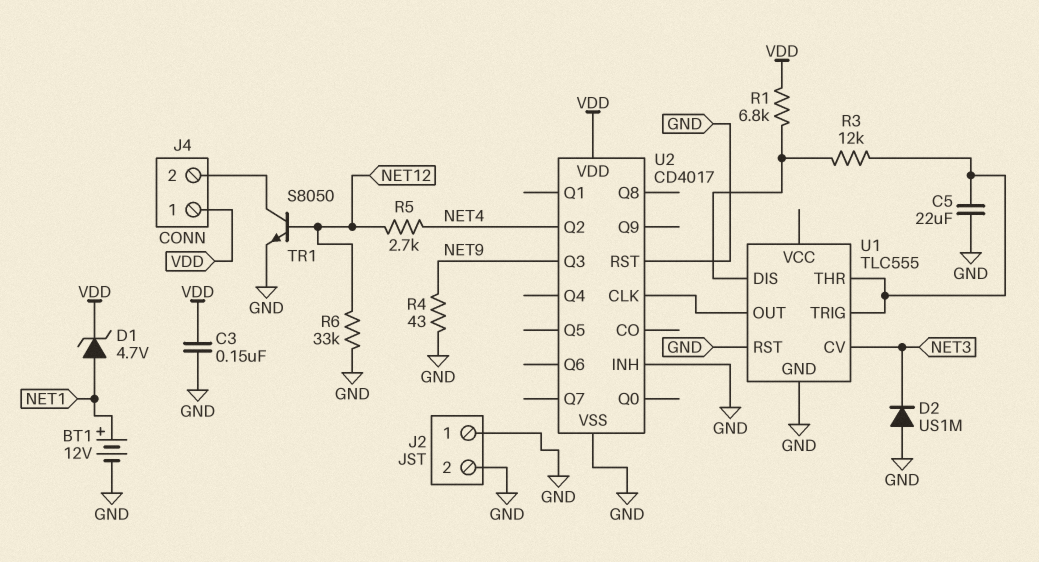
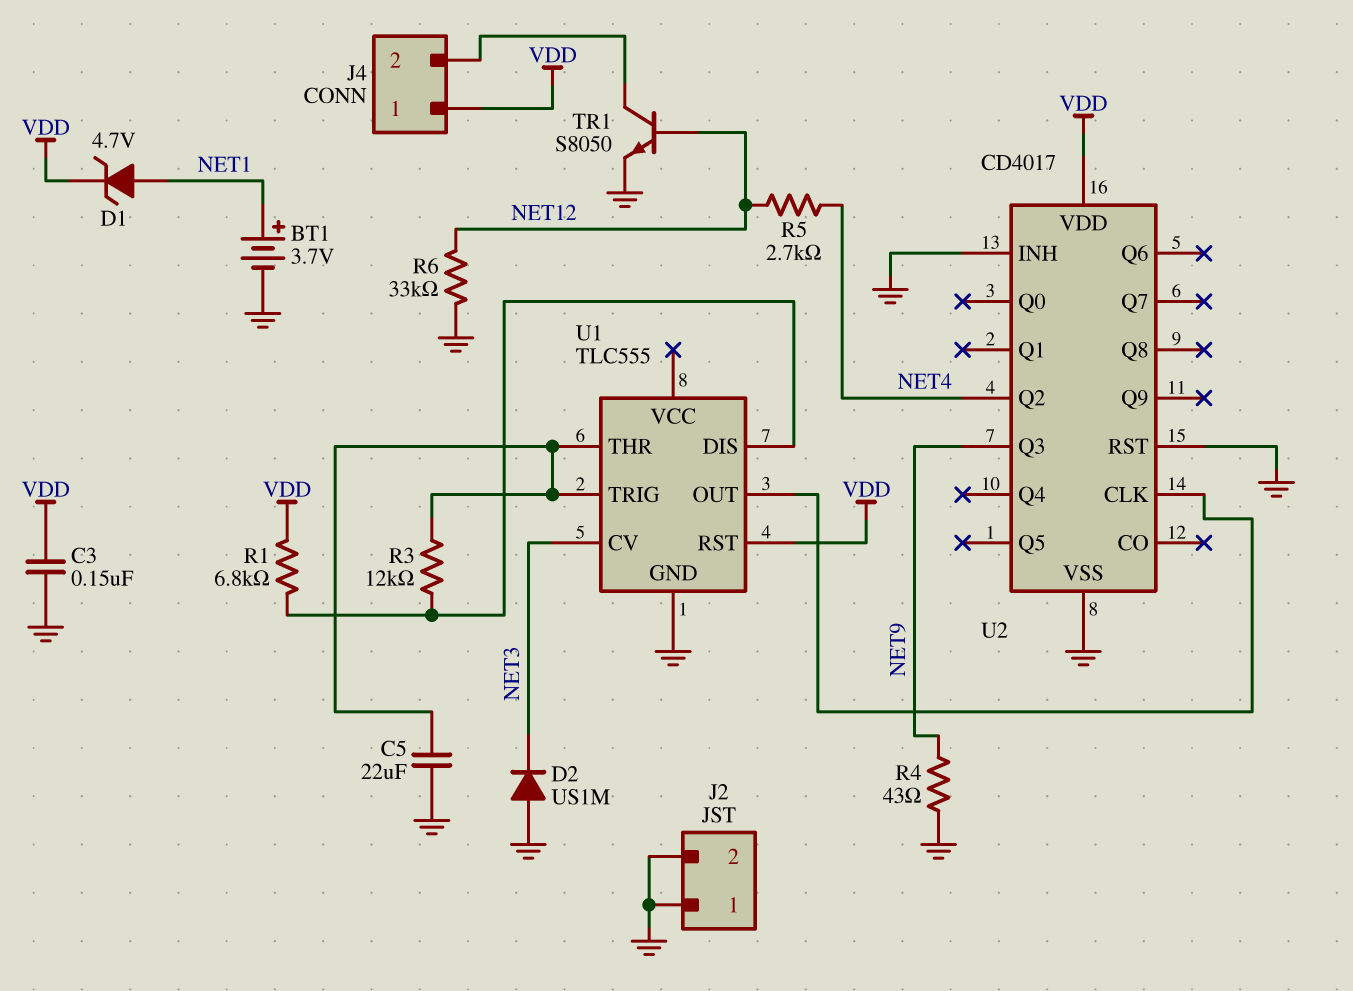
BT1: 12V (plus NET1, minus GND) -> 3.7V (plus NET1, minus GND)
U1 pin RST: GND -> VDD

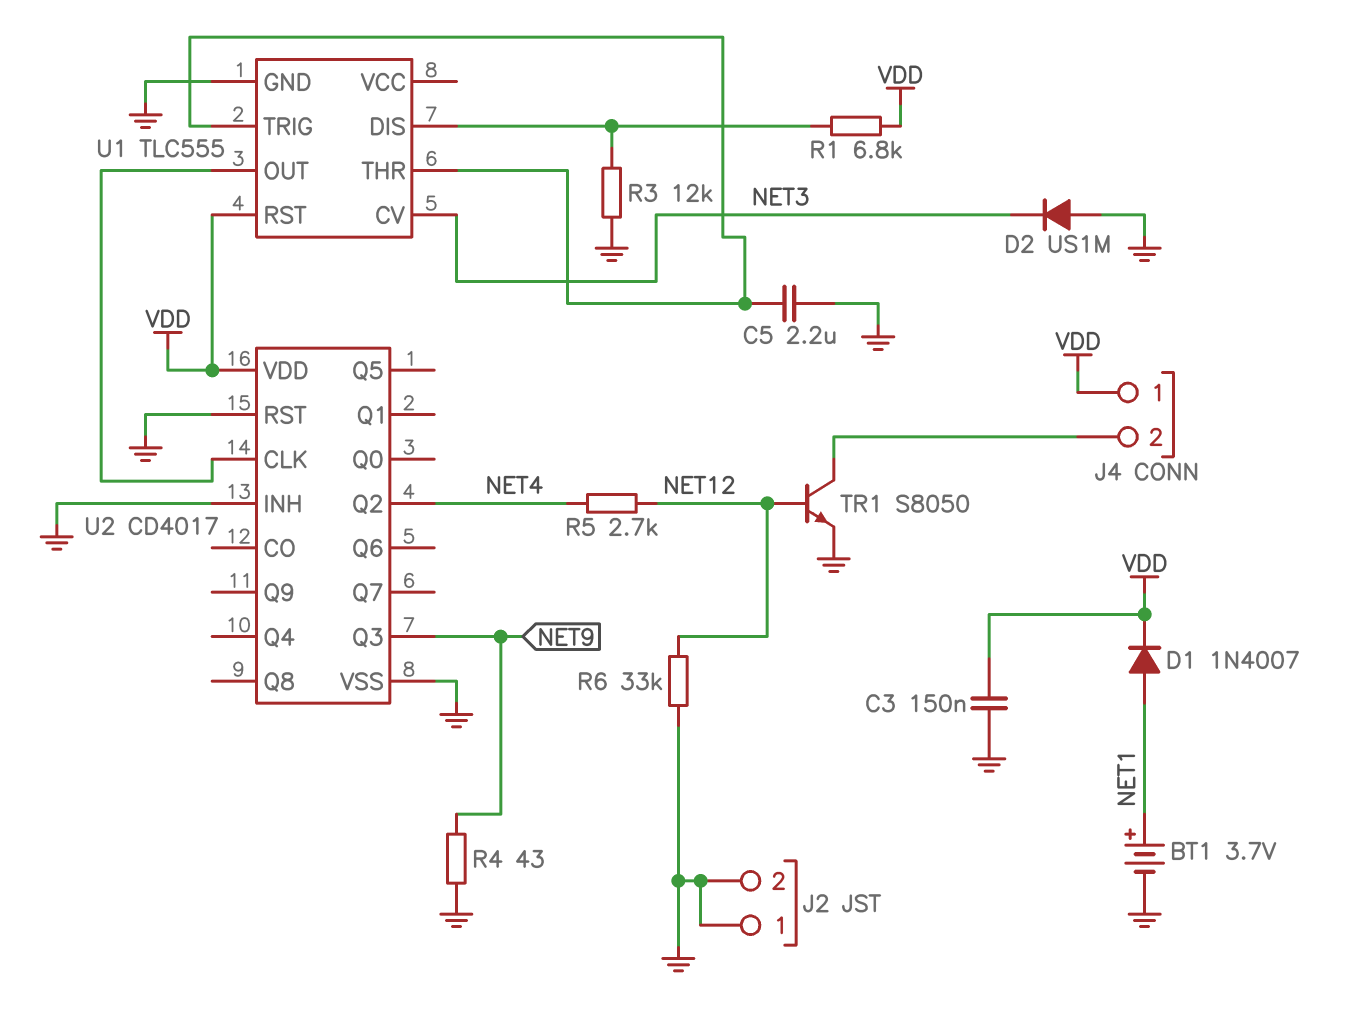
C5: 22uF (GND, U1/THR) -> 2.2uF (GND, U1/THR)
D1: zener 4.7V (A NET1, K VDD) -> diode 1N4007 (A NET1, K VDD)
R3: 12k (U1/DIS, U1/THR) -> 12k (GND, U1/DIS)

